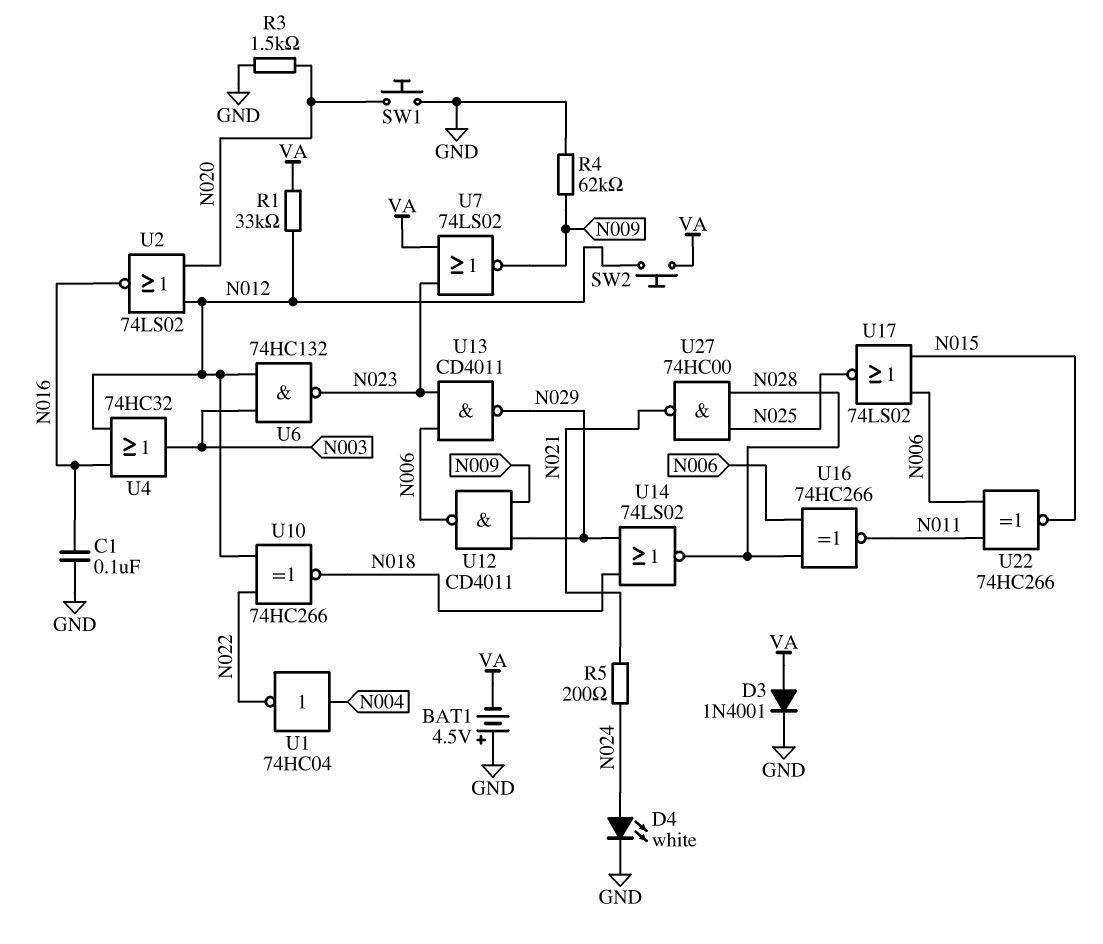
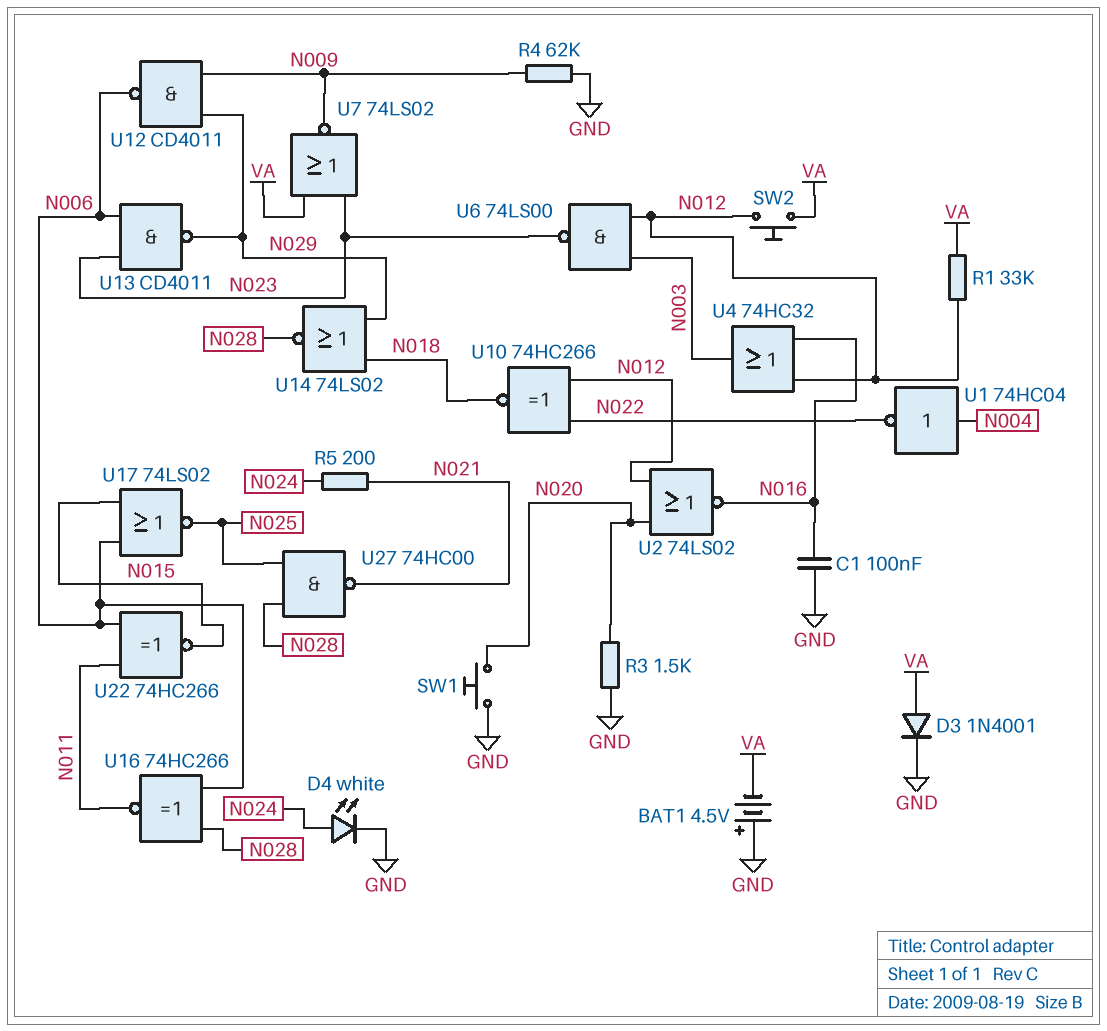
U6: NAND 74HC132 (in N003, in N012, out N023) -> NAND 74LS00 (in N003, in N012, out N023)

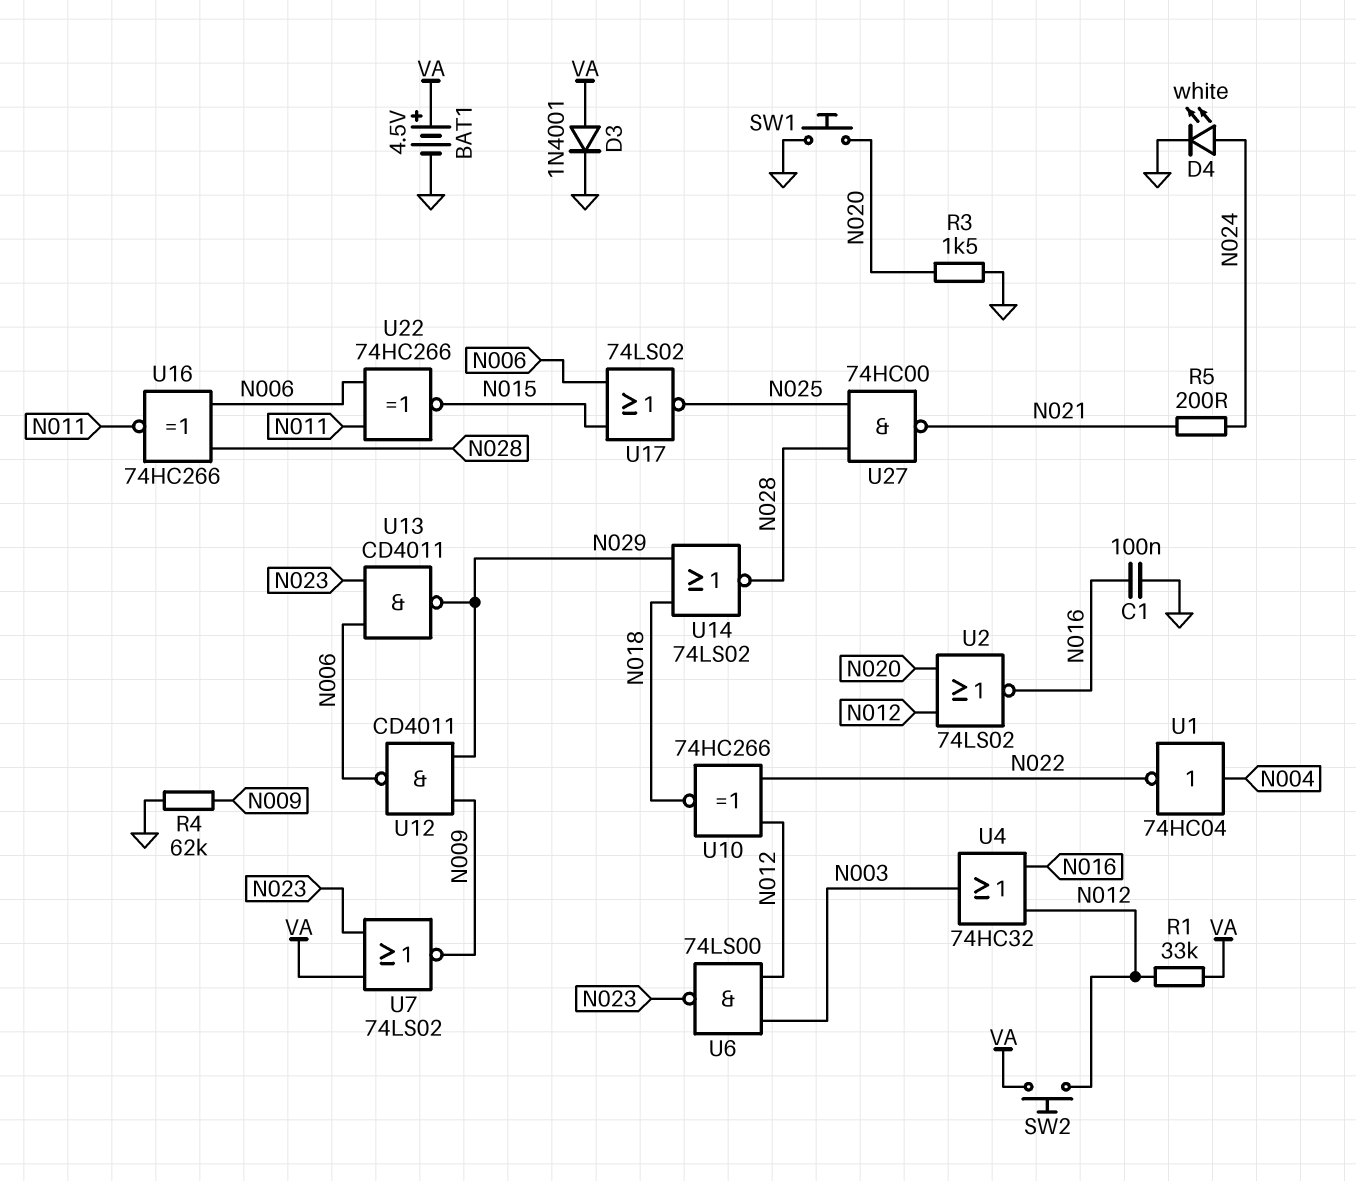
BAT1: 4.5V (plus GND, minus VA) -> 4.5V (plus VA, minus GND)

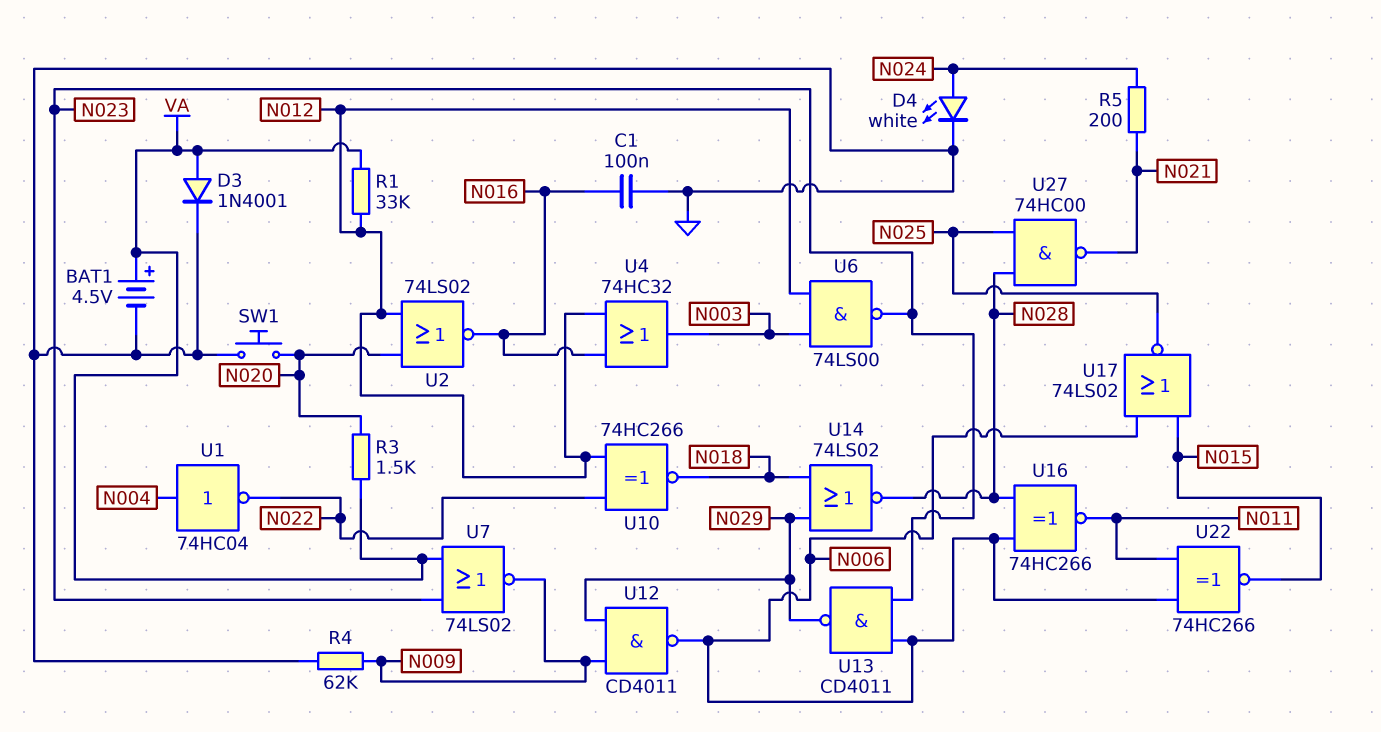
R3: 1.5k (GND, N020) -> 1.5k (N020, VA)
SW2: button (N012, VA) -> none

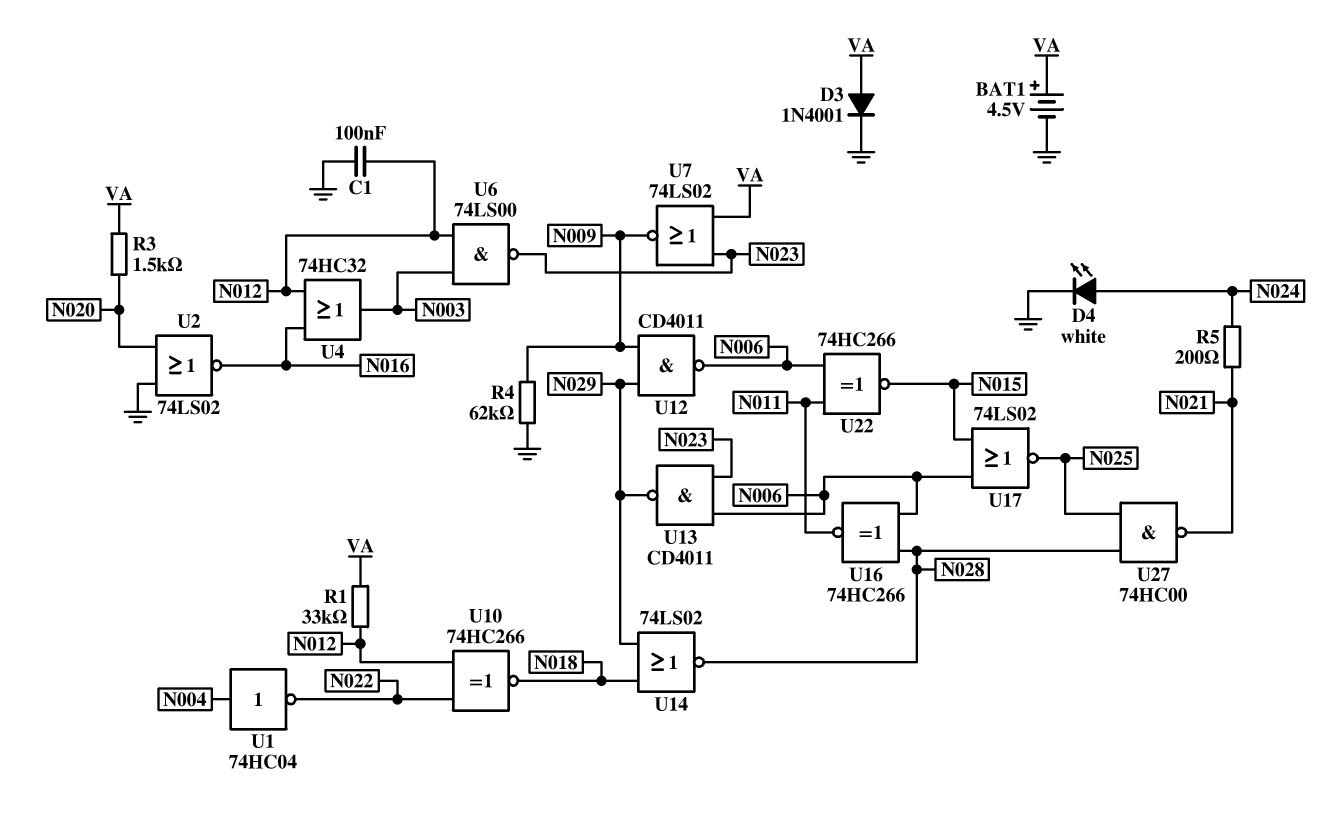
C1: 100nF (GND, N016) -> 100nF (GND, N012)
SW1: button (GND, N020) -> none
U2: NOR 74LS02 (in N012, in N020, out N016) -> NOR 74LS02 (in GND, in N020, out N016)

